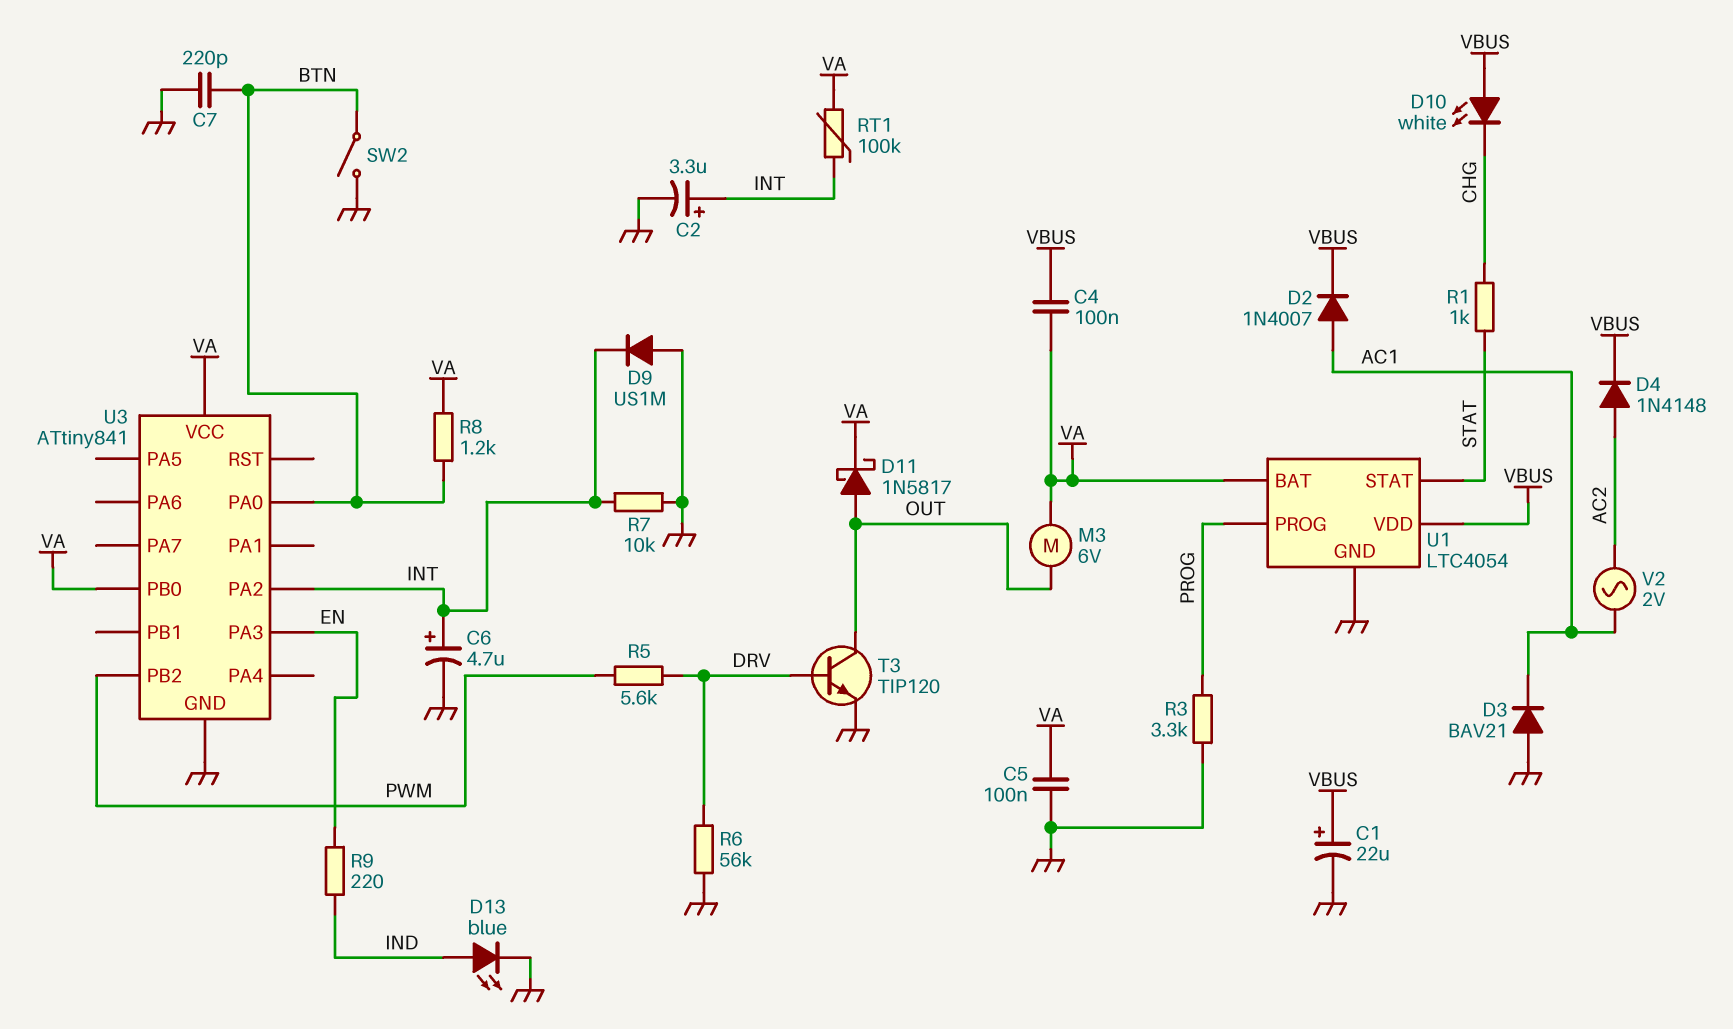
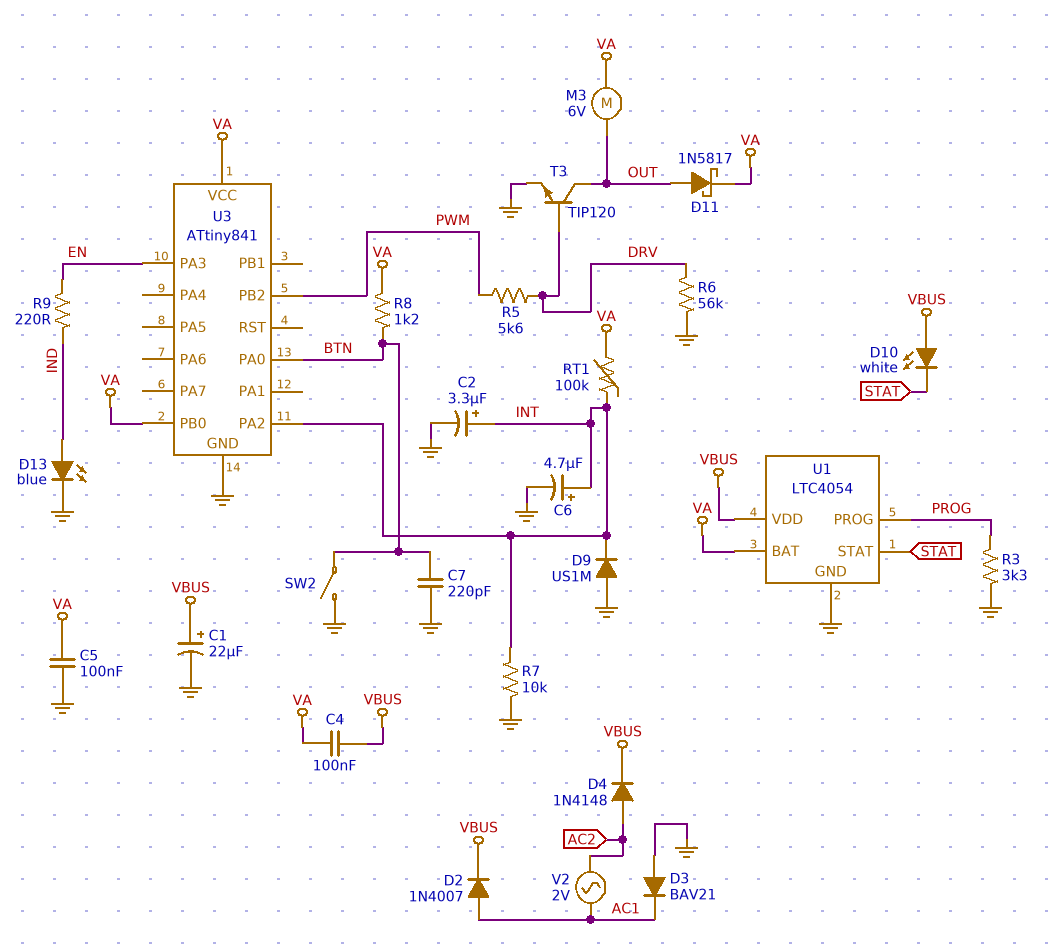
D10: LED white (A VBUS, K CHG) -> LED white (A VBUS, K STAT)
R1: 1k (CHG, STAT) -> none

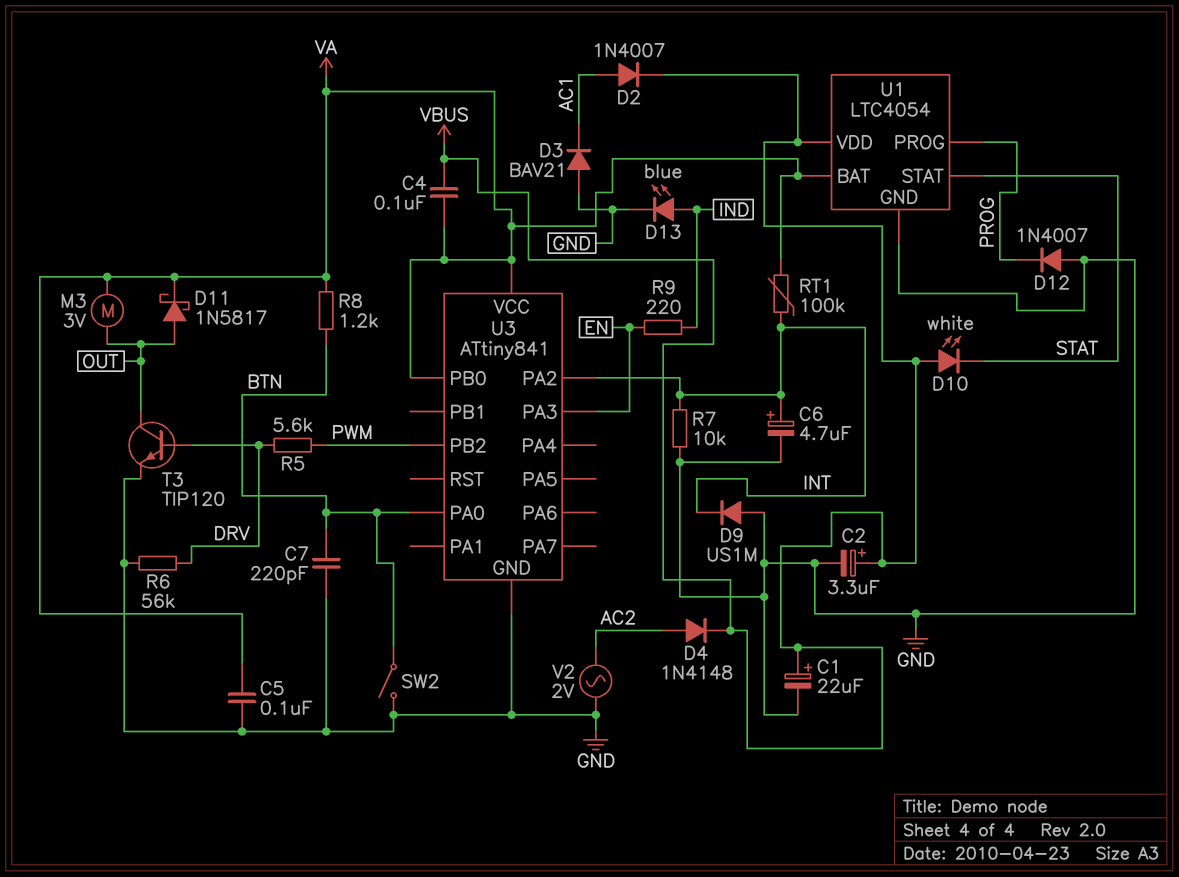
C2: 3.3uF (plus INT, minus GND) -> 3.3uF (plus VBUS, minus GND)
D12: none -> diode 1N4007 (A GND, K PROG)
M3: motor 6V (OUT, VA) -> motor 3V (OUT, VA)
R3: 3.3k (GND, PROG) -> none
V2: AC 2V (AC1, AC2) -> AC 2V (AC2, GND)

